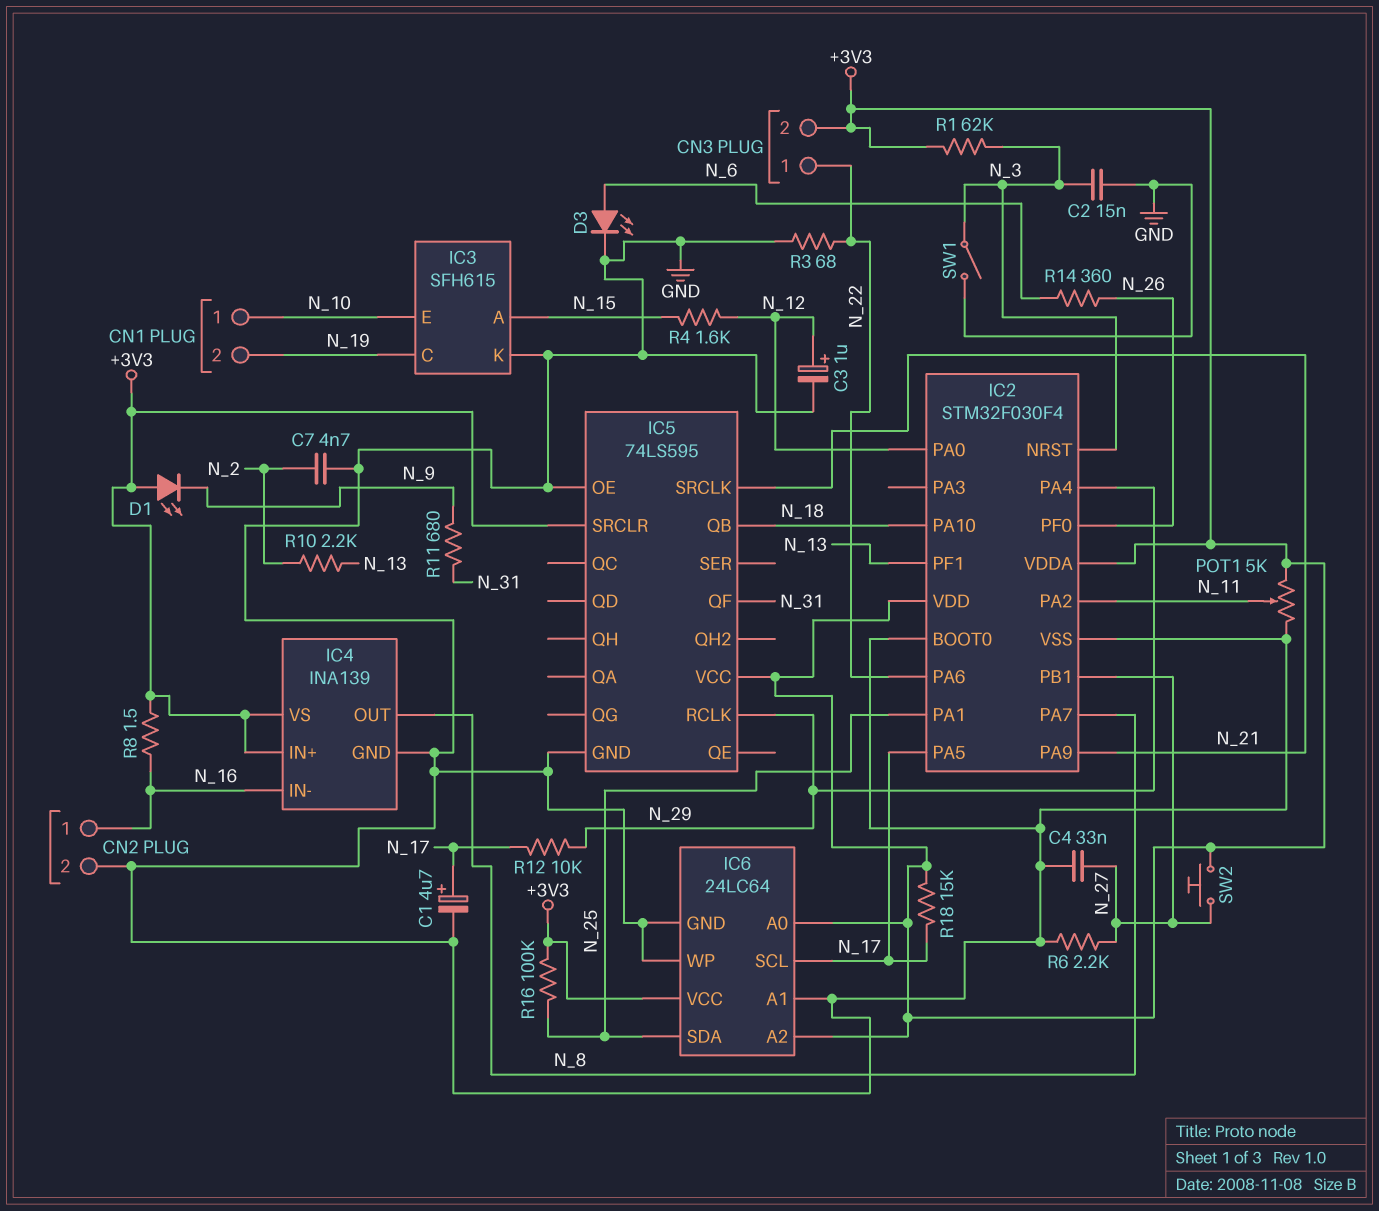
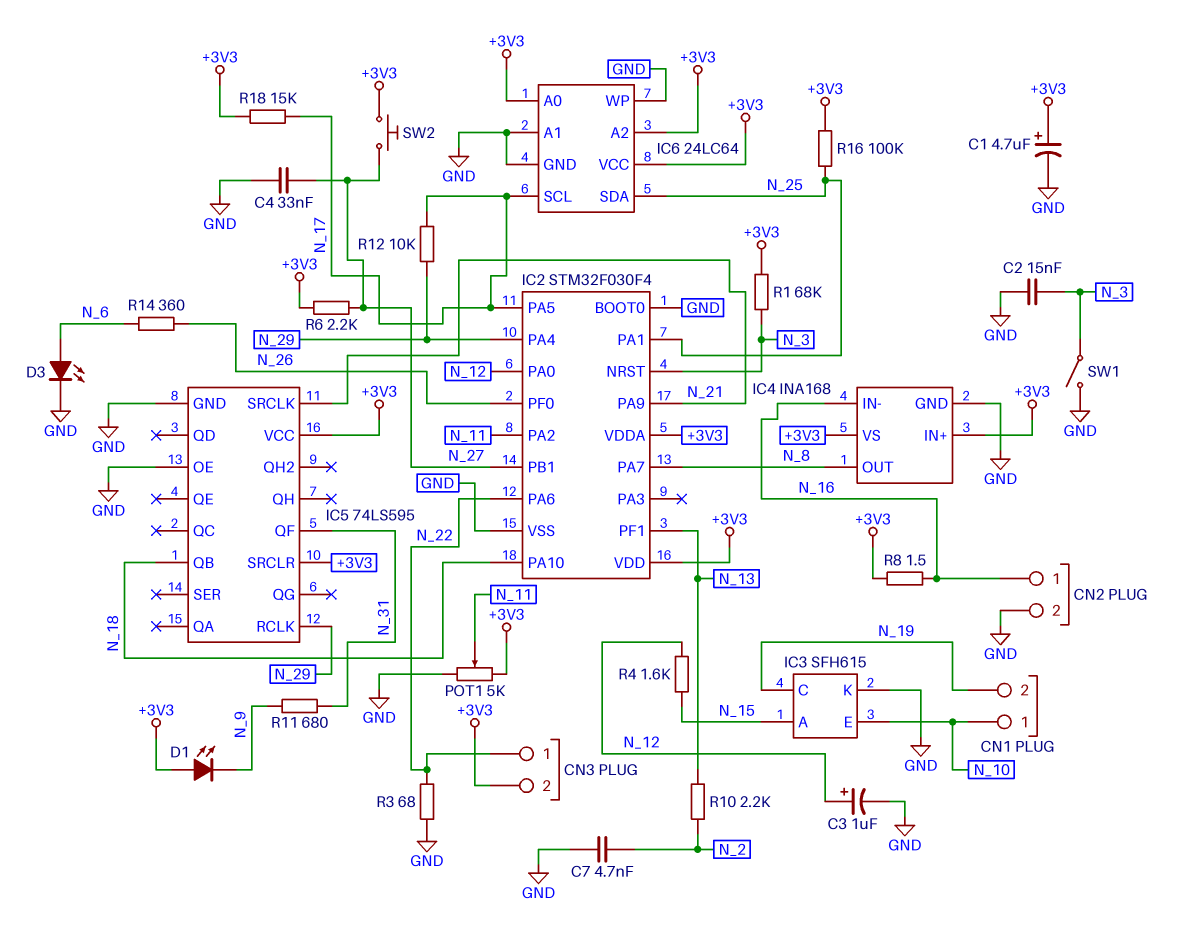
C1: 4.7uF (plus N_17, minus GND) -> 4.7uF (plus +3V3, minus GND)
IC4: INA139 -> INA168
R1: 62k (+3V3, N_3) -> 68k (+3V3, N_3)
R6: 2.2k (GND, N_27) -> 2.2k (+3V3, N_27)

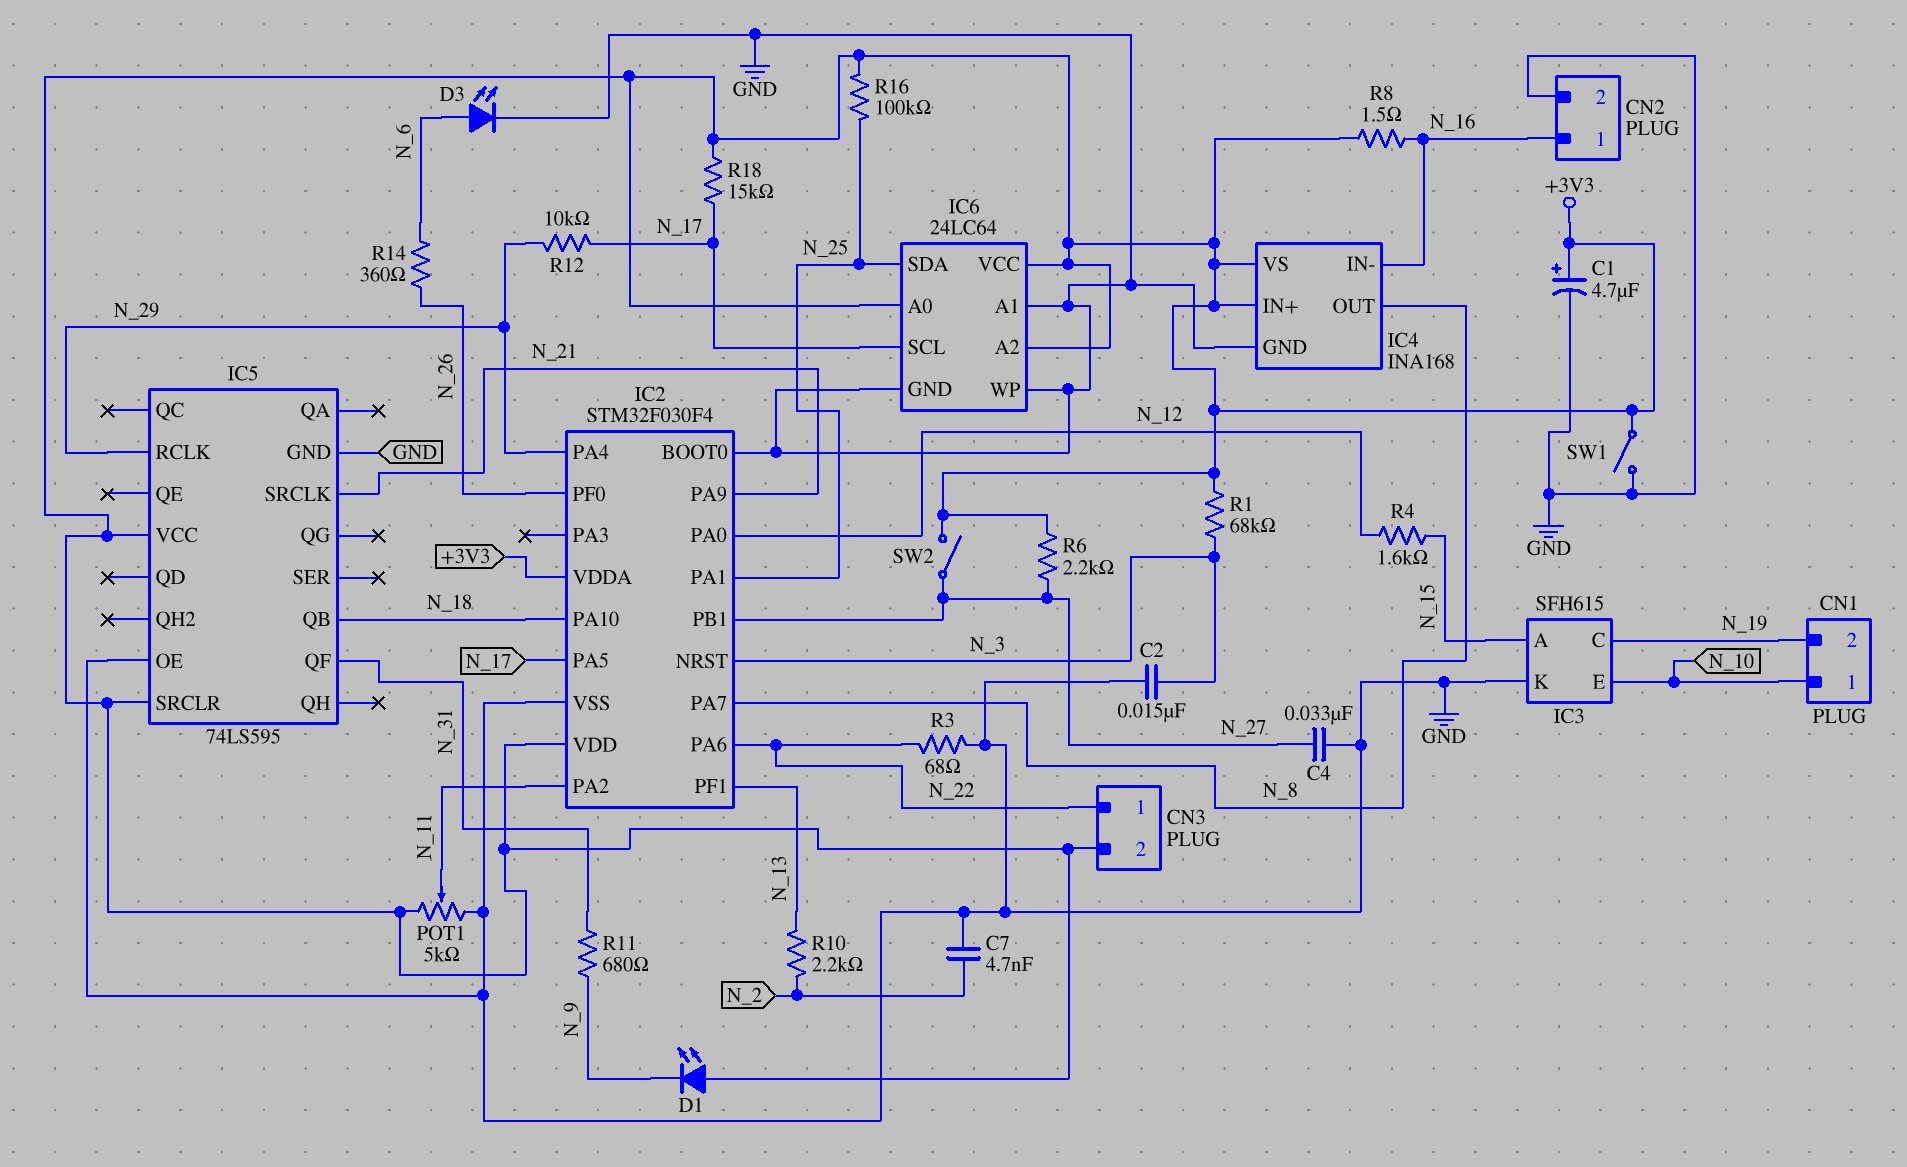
C3: 1uF (plus N_12, minus GND) -> none
SW1: switch (GND, N_3) -> switch (+3V3, GND)
SW2: button (+3V3, N_27) -> switch (+3V3, N_27)

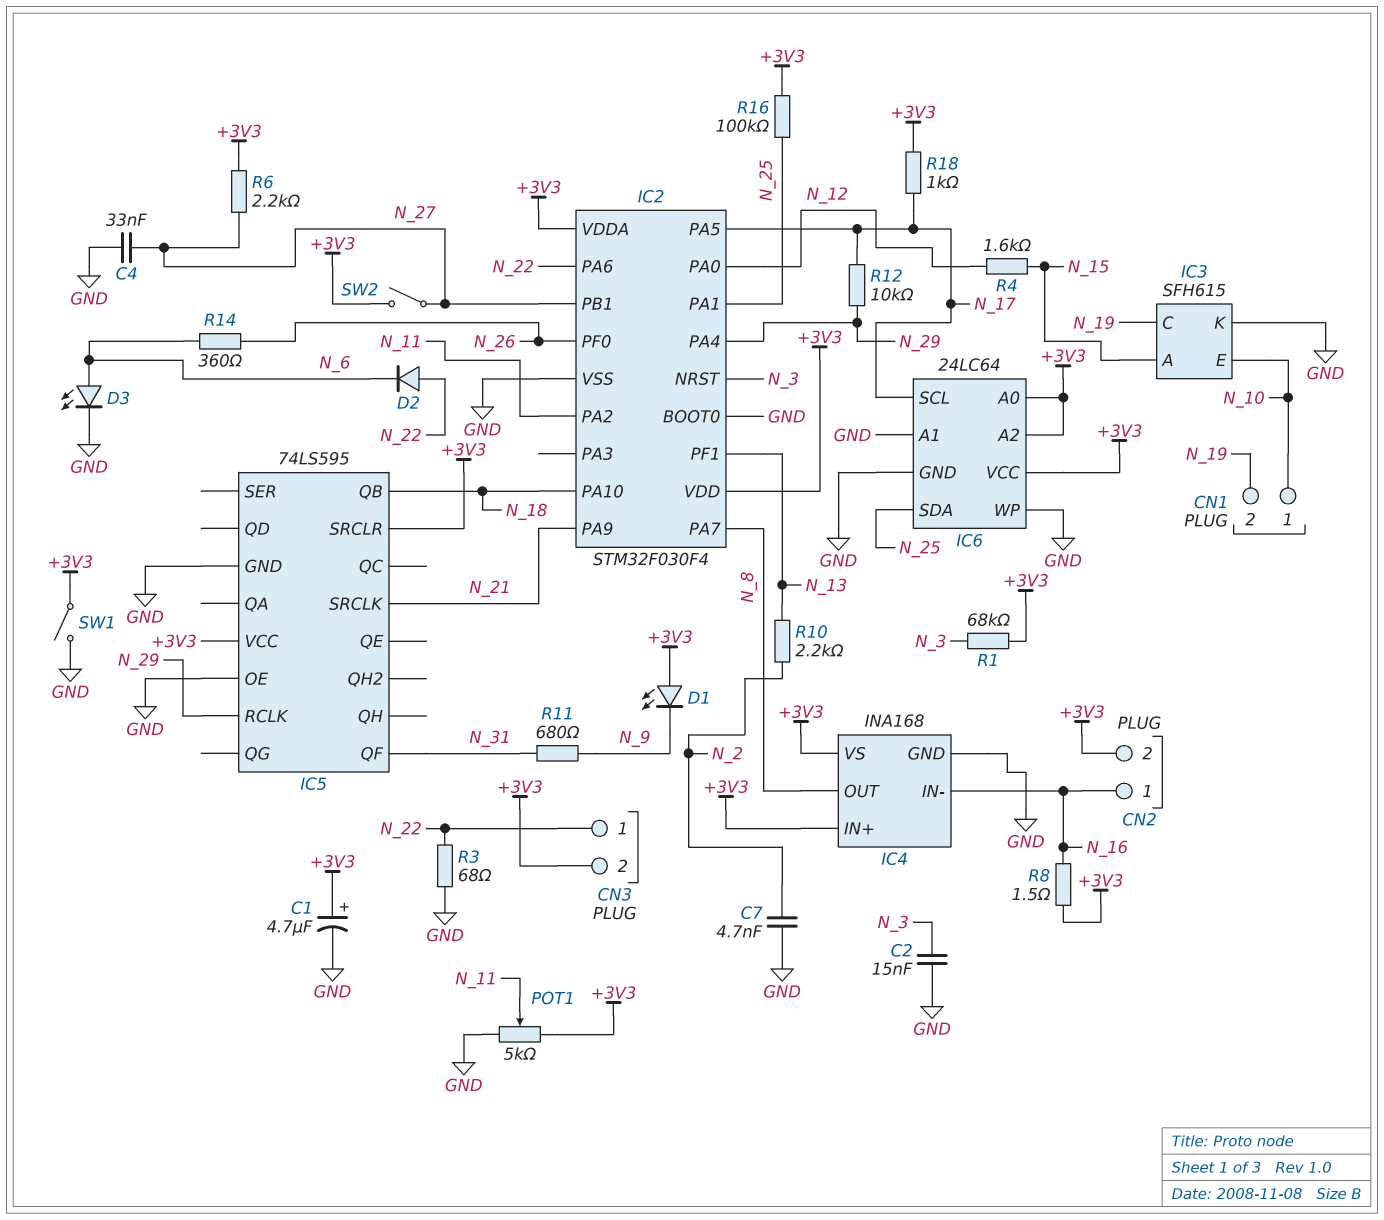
CN2 pin 2: GND -> +3V3
D2: none -> diode (A N_22, K N_6)
R18: 15k (+3V3, N_17) -> 1k (+3V3, N_17)

